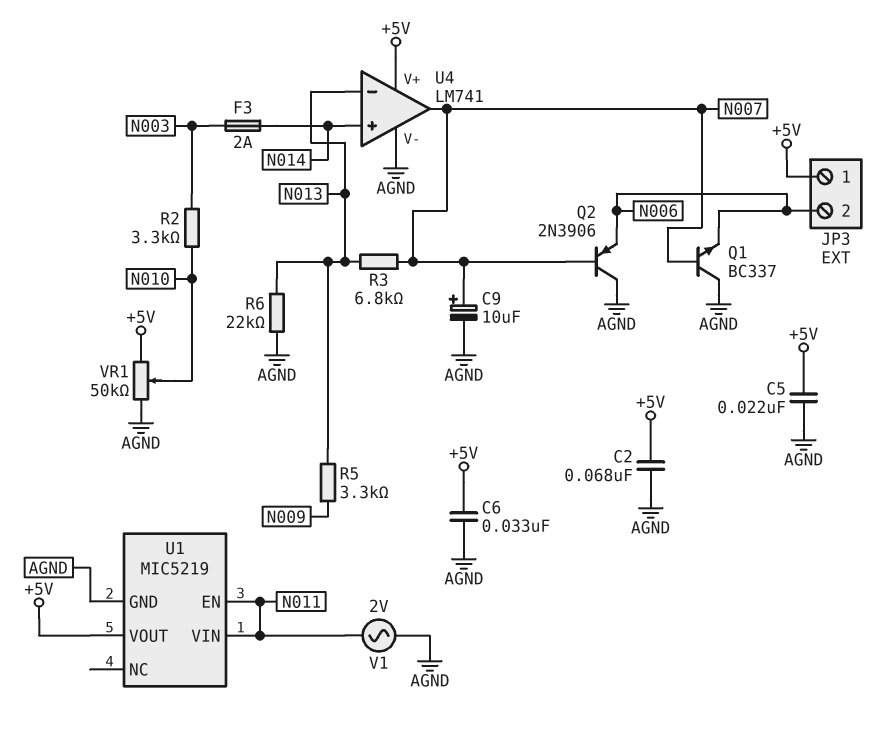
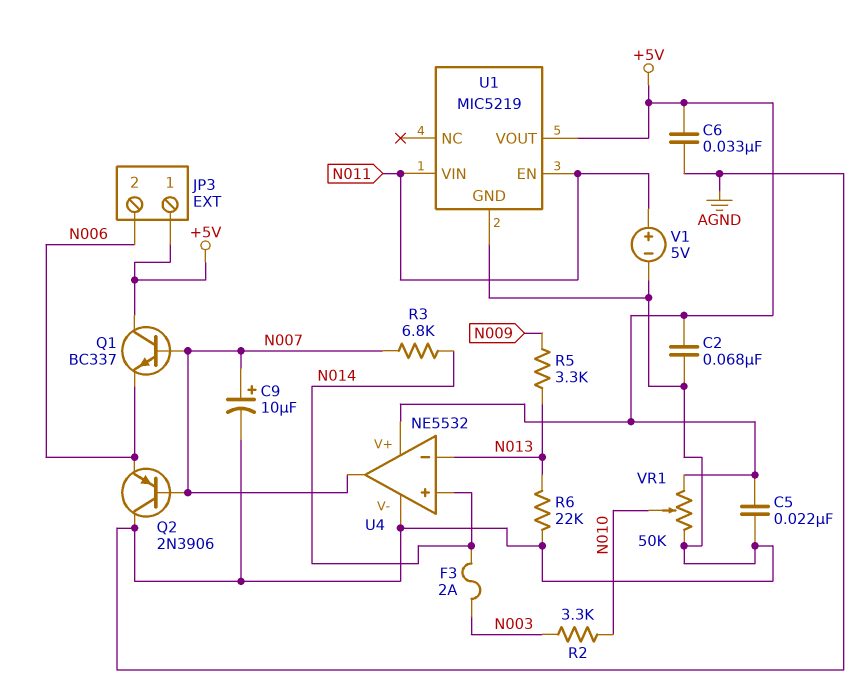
Q1: NPN BC337 (B N007, C AGND, E N006) -> NPN BC337 (B N007, C +5V, E N006)
R3: 6.8k (N007, N013) -> 6.8k (N007, N014)
U4: LM741 -> NE5532
V1: AC 2V (AGND, N011) -> 5V (plus N011, minus AGND)

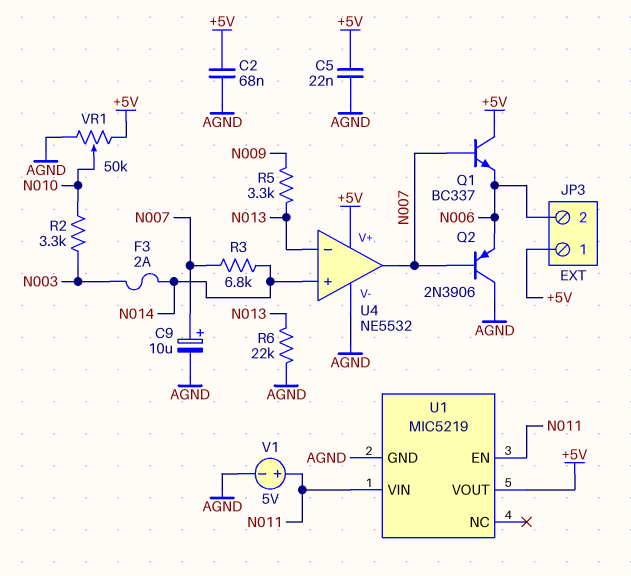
C6: 33nF (+5V, AGND) -> none

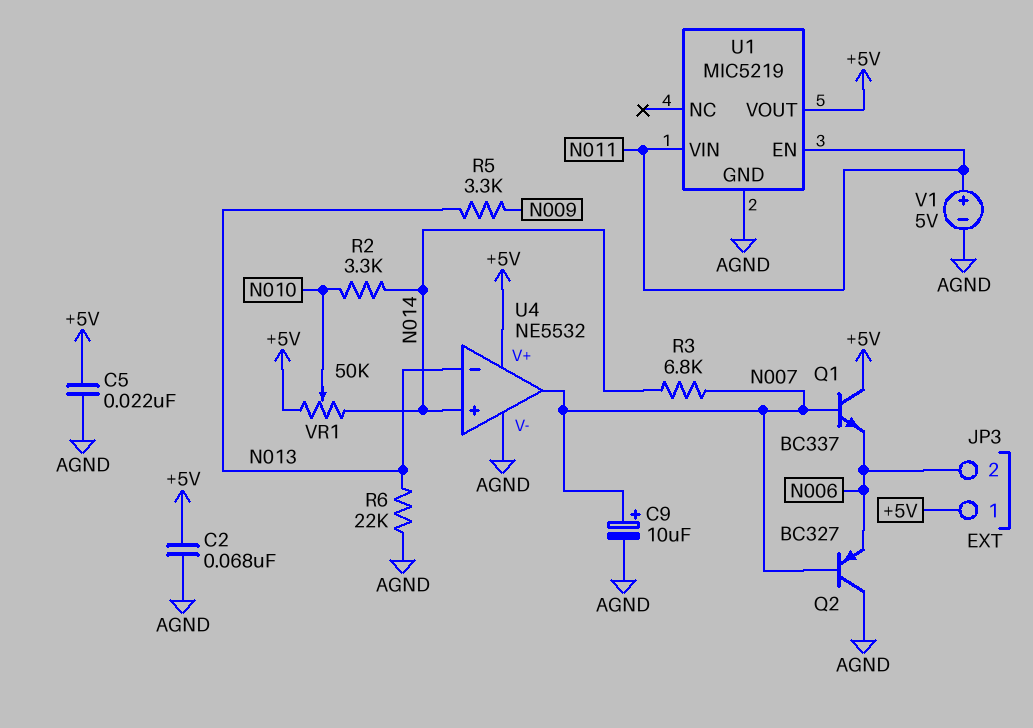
F3: 2A (N003, N014) -> none
Q2: PNP 2N3906 (B N007, C AGND, E N006) -> PNP BC327 (B N007, C AGND, E N006)
R2: 3.3k (N003, N010) -> 3.3k (N010, N014)
VR1: 50k (+5V, AGND, wiper N010) -> 50k (+5V, N014, wiper N010)

